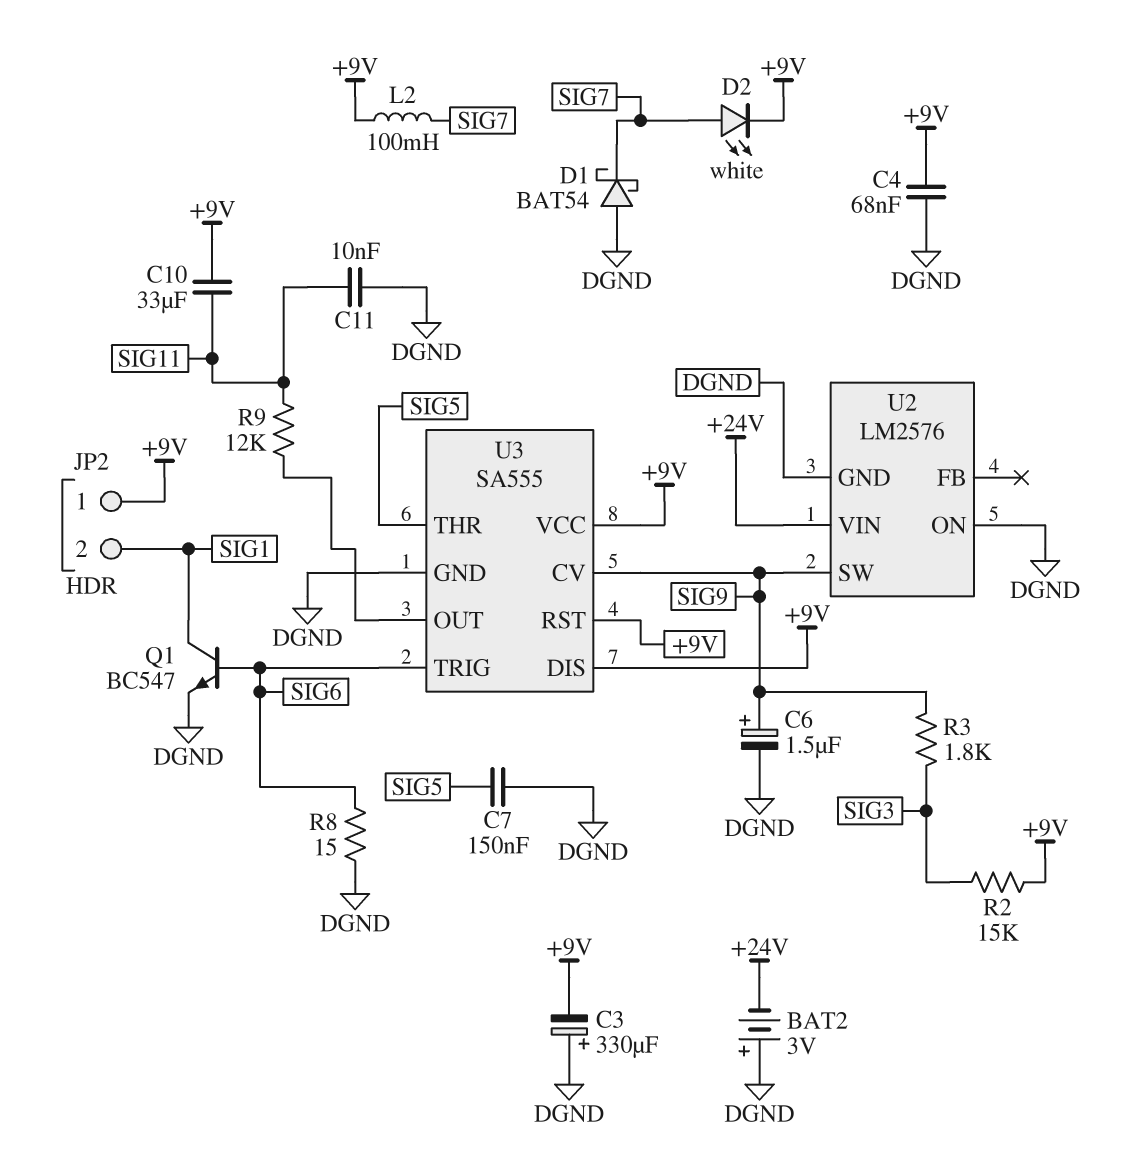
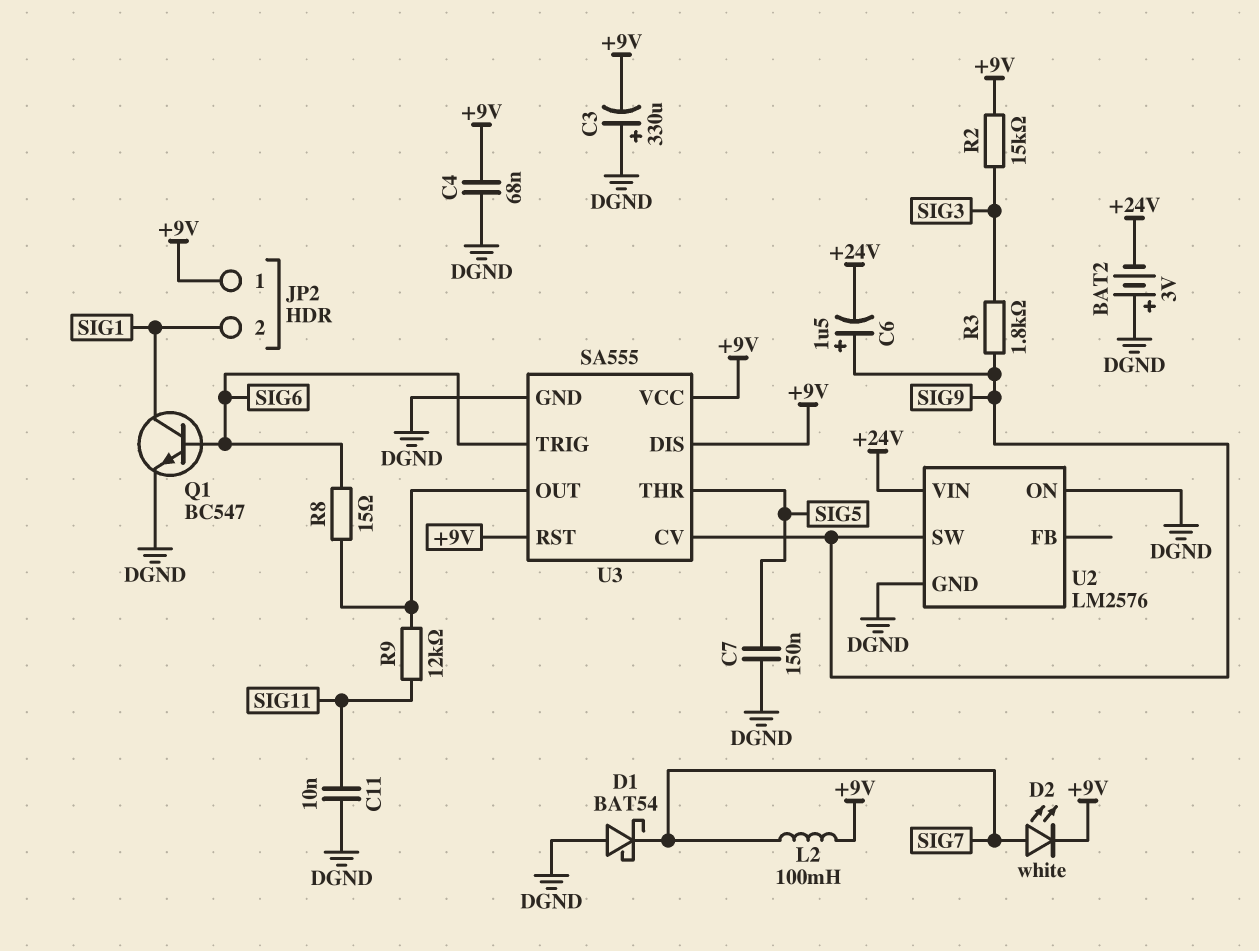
C6: 1.5uF (plus SIG9, minus DGND) -> 1.5uF (plus SIG9, minus +24V)
C10: 33uF (+9V, SIG11) -> none
R8: 15 (DGND, SIG6) -> 15 (SIG6, U3/OUT)

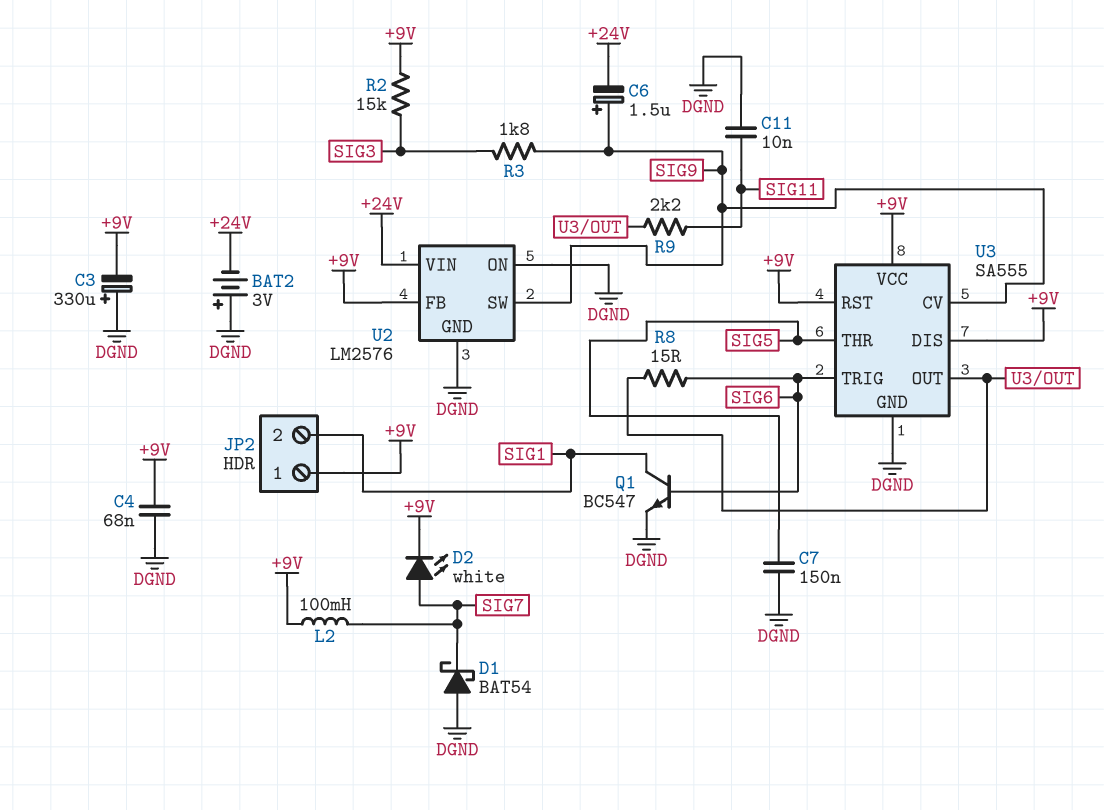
R9: 12k (SIG11, U3/OUT) -> 2.2k (SIG11, U3/OUT)
U2 pin FB: none -> +9V

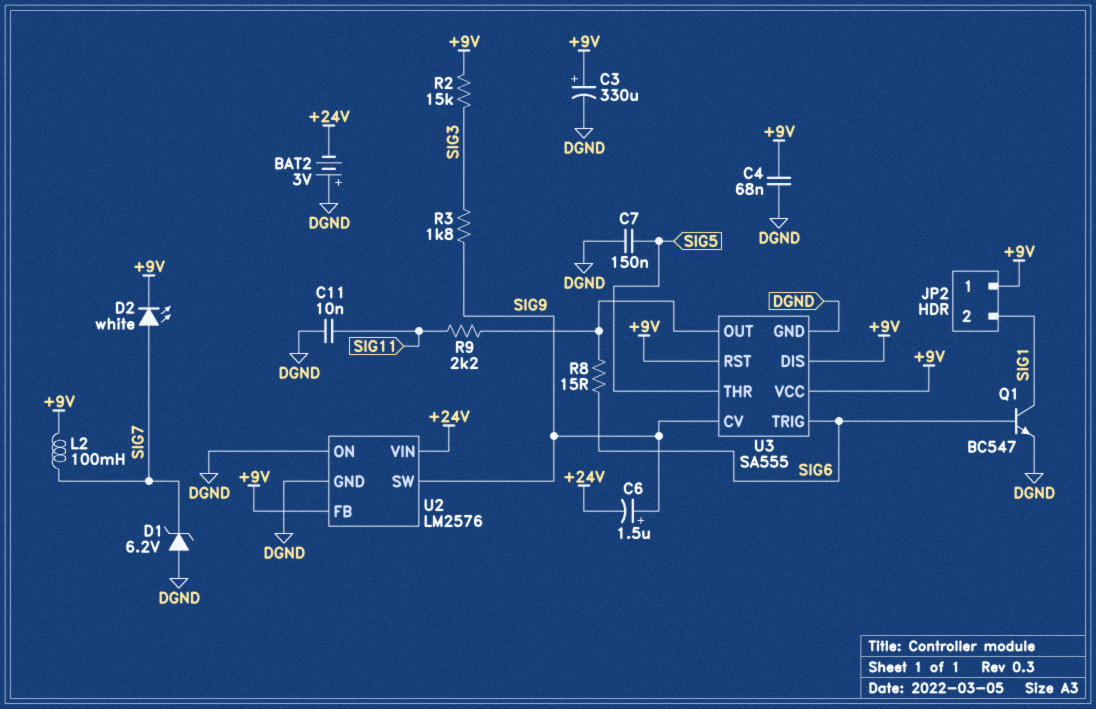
C3: 330uF (plus DGND, minus +9V) -> 330uF (plus +9V, minus DGND)
D1: schottky BAT54 (A DGND, K SIG7) -> zener 6.2V (A DGND, K SIG7)

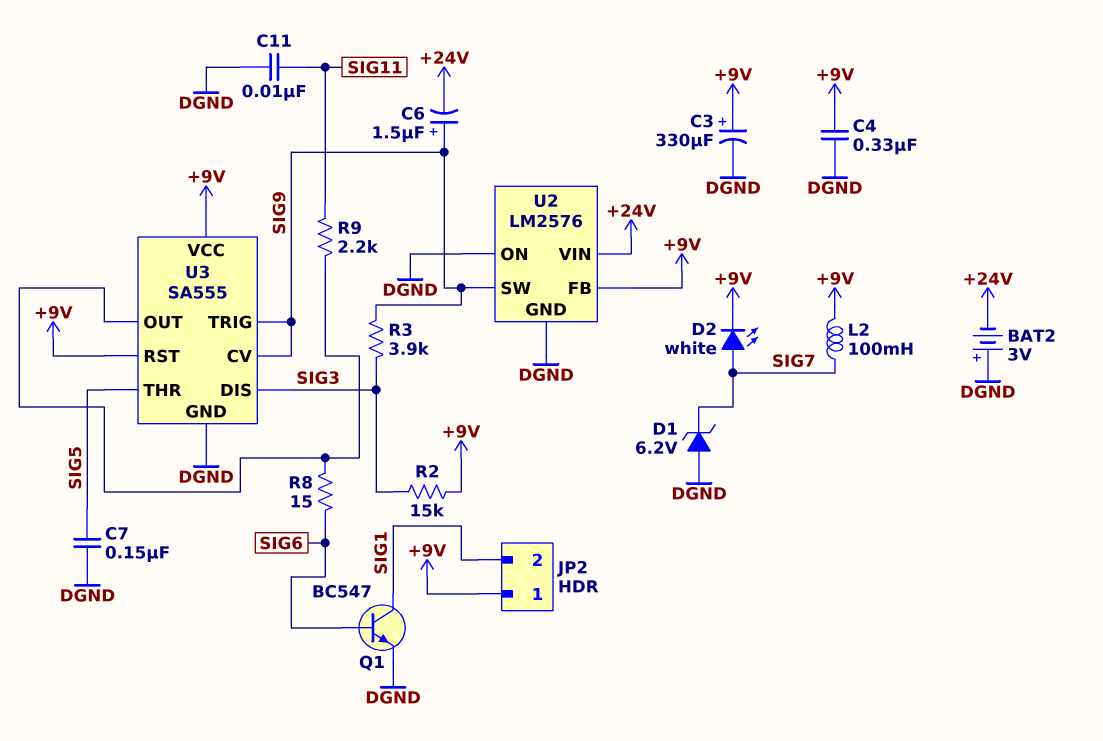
C4: 68nF (+9V, DGND) -> 330nF (+9V, DGND)
R3: 1.8k (SIG3, SIG9) -> 3.9k (SIG3, SIG9)
U3 pin DIS: +9V -> SIG3
U3 pin TRIG: SIG6 -> SIG9

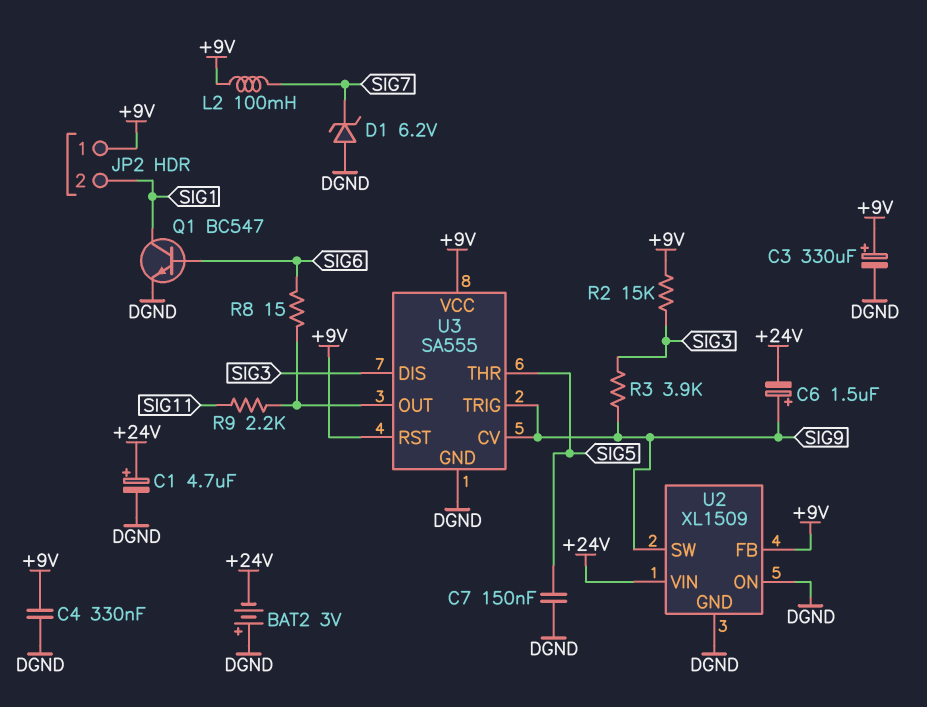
C1: none -> 4.7uF (plus +24V, minus DGND)
C11: 10nF (DGND, SIG11) -> none
D2: LED white (A SIG7, K +9V) -> none
U2: LM2576 -> XL1509

